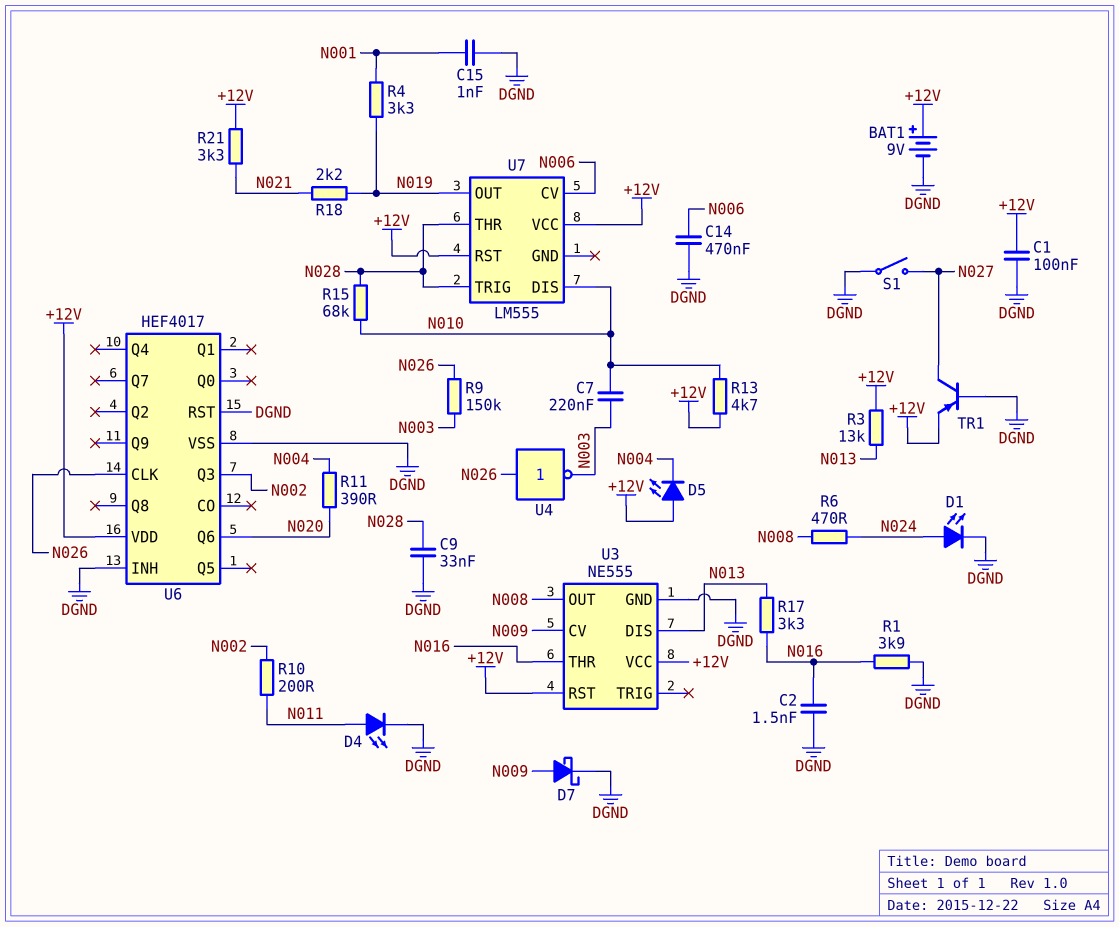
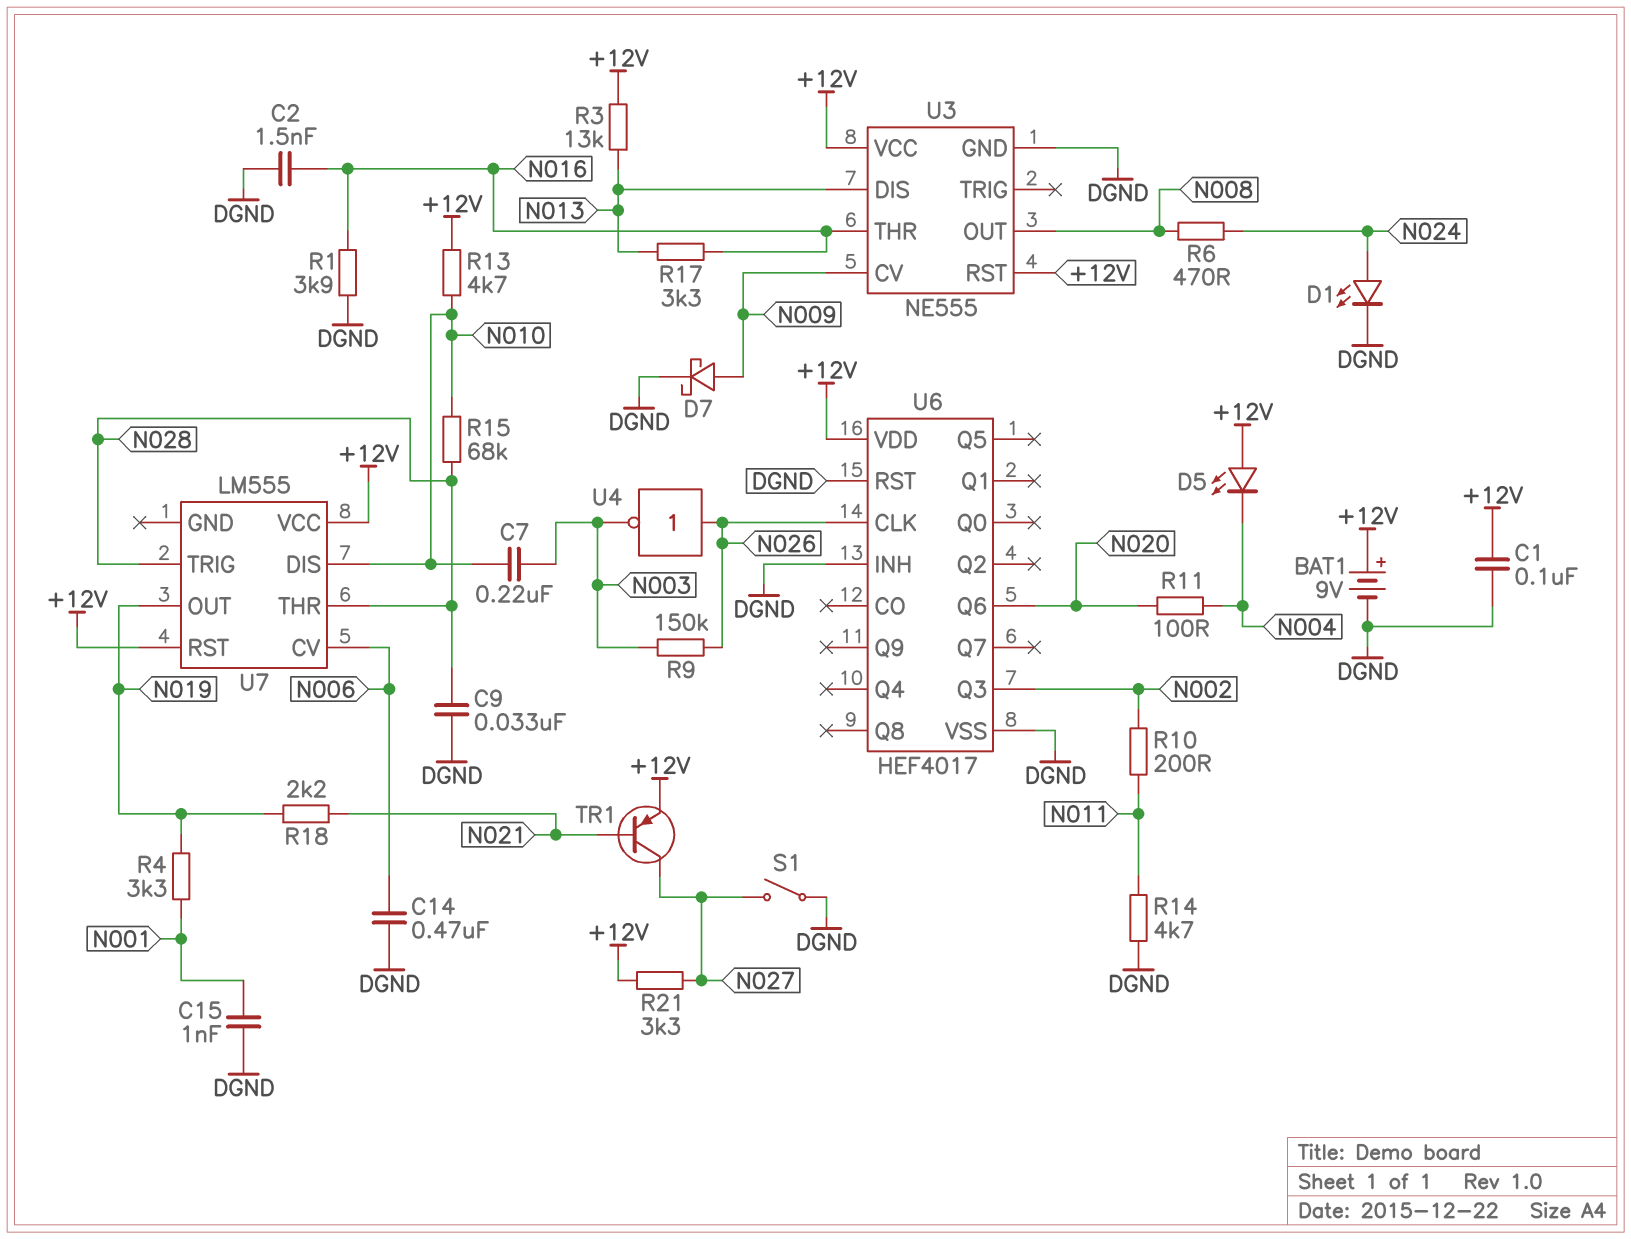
D4: LED (A N011, K DGND) -> none
R11: 390 (N004, N020) -> 100 (N004, N020)
R14: none -> 4.7k (DGND, N011)
R21: 3.3k (+12V, N021) -> 3.3k (+12V, N027)
TR1: PNP (B DGND, C N027, E +12V) -> PNP (B N021, C N027, E +12V)

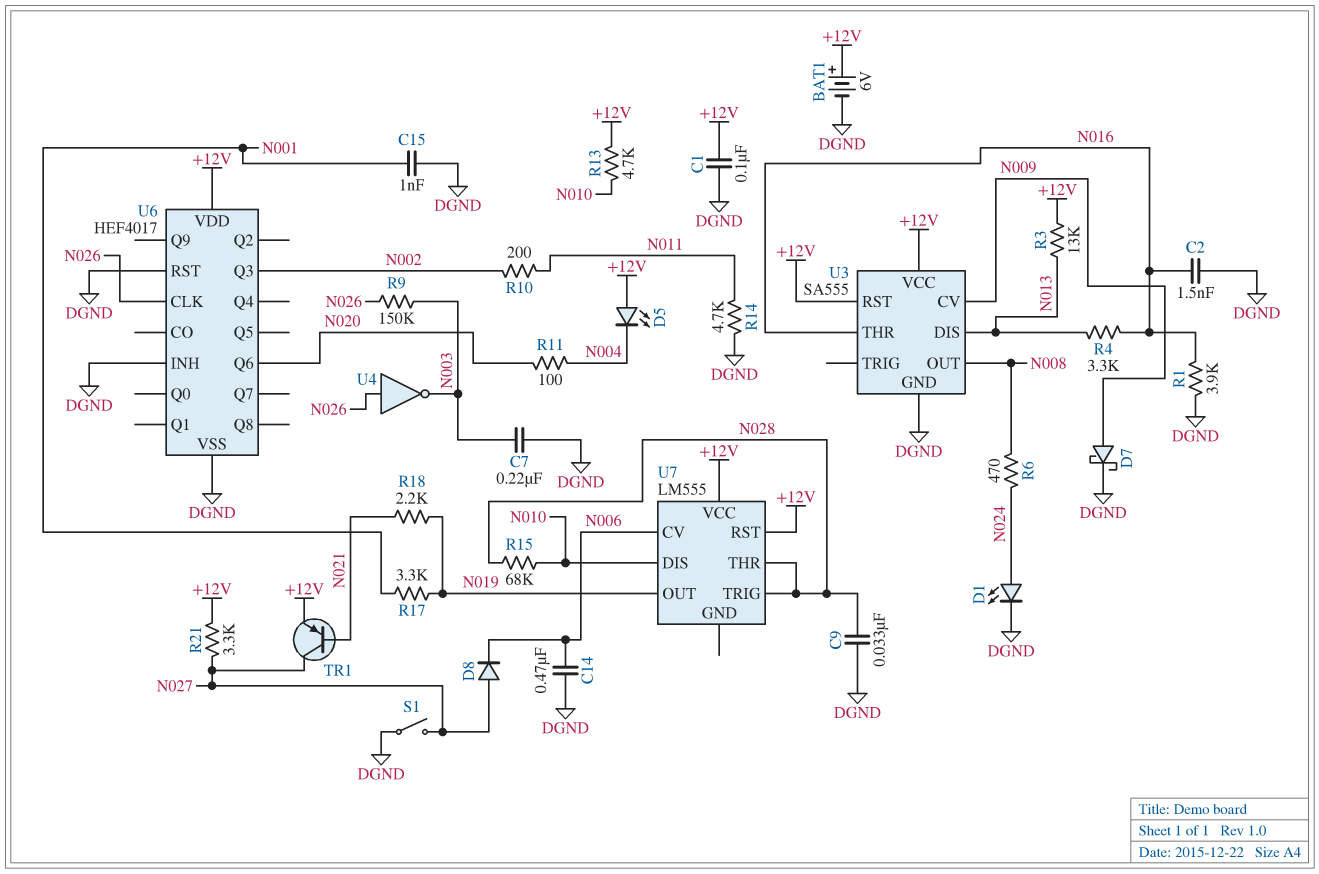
BAT1: 9V (plus +12V, minus DGND) -> 6V (plus +12V, minus DGND)
C7: 220nF (N003, N010) -> 220nF (DGND, N003)
D8: none -> diode (A N027, K N006)
R4: 3.3k (N001, N019) -> 3.3k (N013, N016)
R17: 3.3k (N013, N016) -> 3.3k (N001, N019)
U3: NE555 -> SA555

